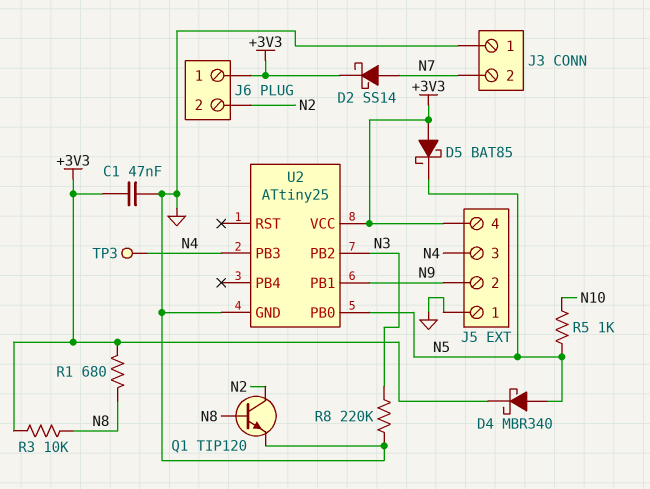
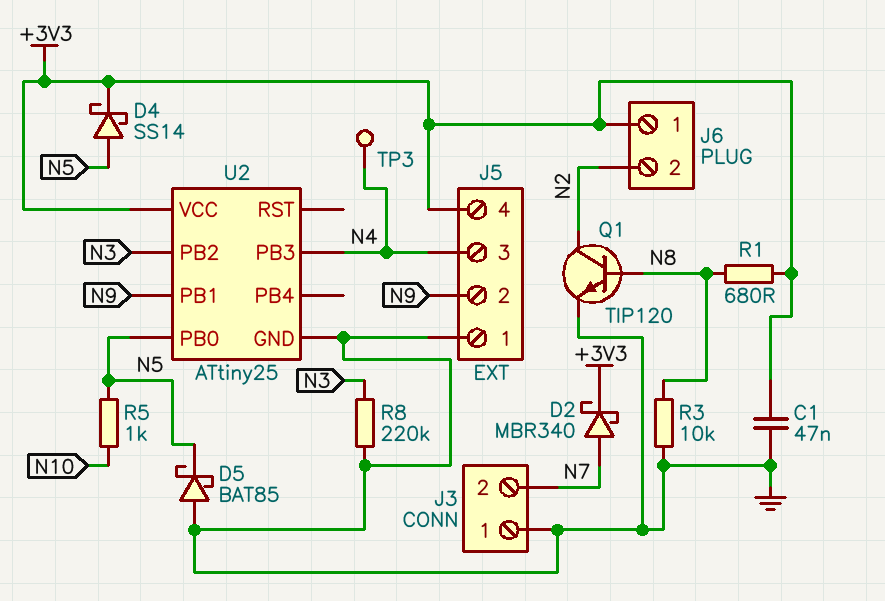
D2: schottky SS14 (A N7, K +3V3) -> schottky MBR340 (A N7, K +3V3)
D4: schottky MBR340 (A N5, K +3V3) -> schottky SS14 (A N5, K +3V3)
D5: schottky BAT85 (A +3V3, K N5) -> schottky BAT85 (A GND, K N5)
R3: 10k (+3V3, N8) -> 10k (GND, N8)

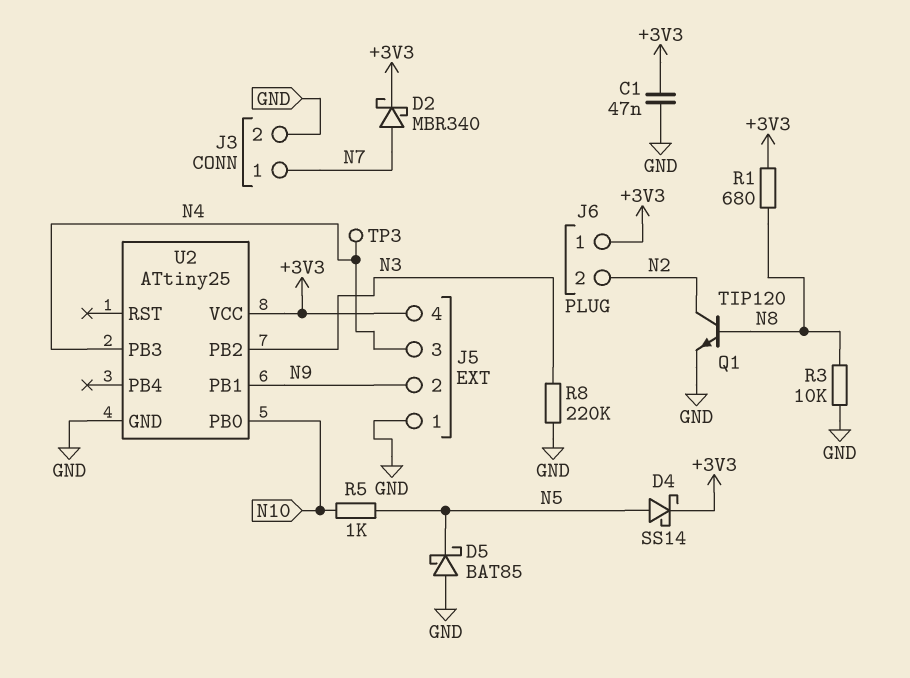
J3 pin 1: GND -> N7
J3 pin 2: N7 -> GND
U2 pin PB0: N5 -> N10

